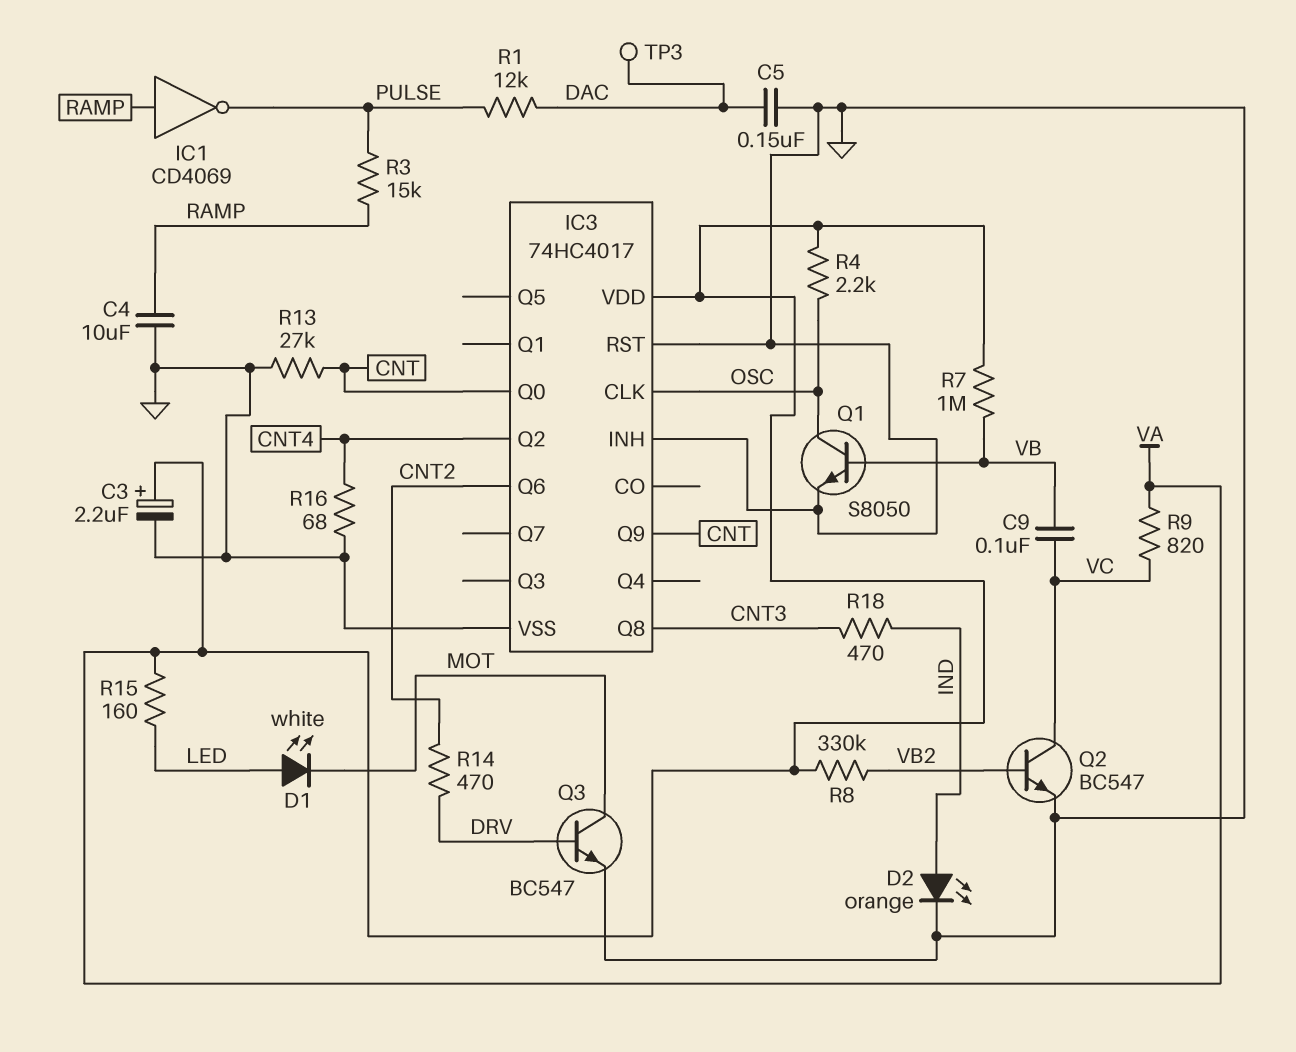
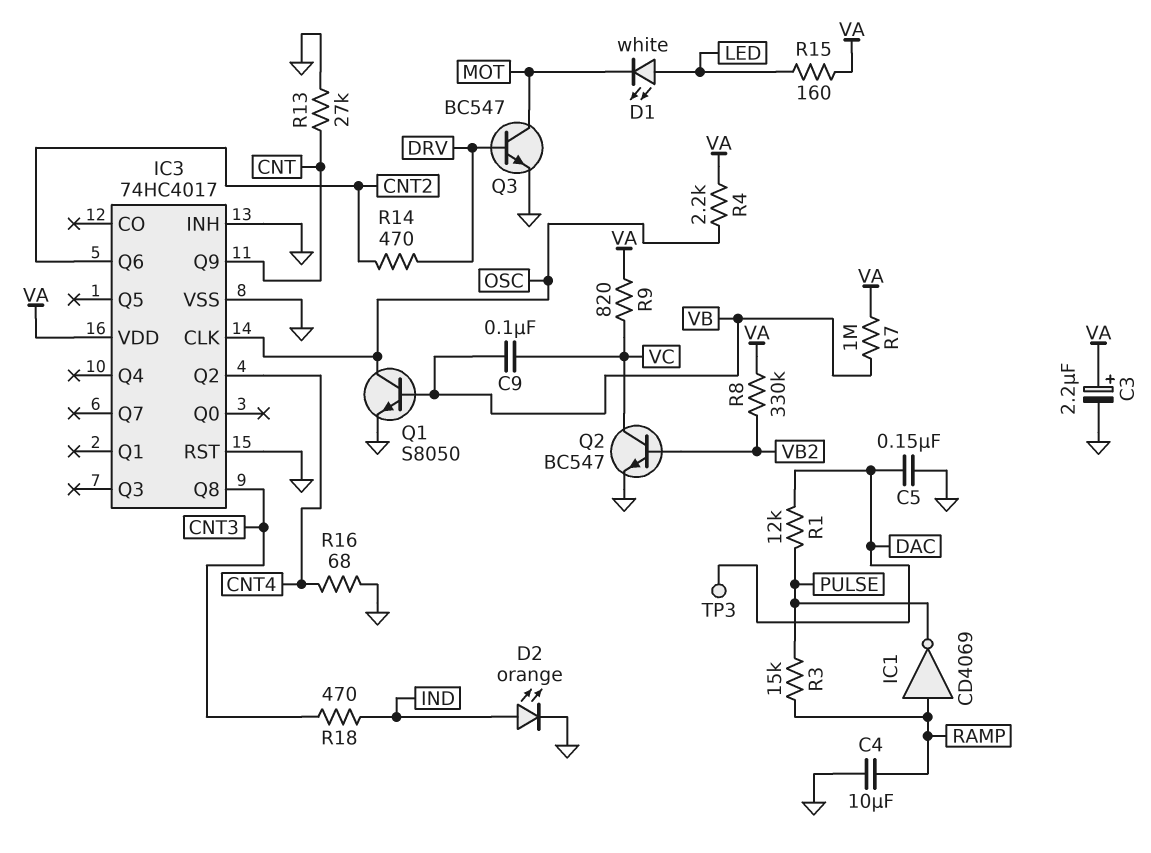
IC3 pin Q0: CNT -> none

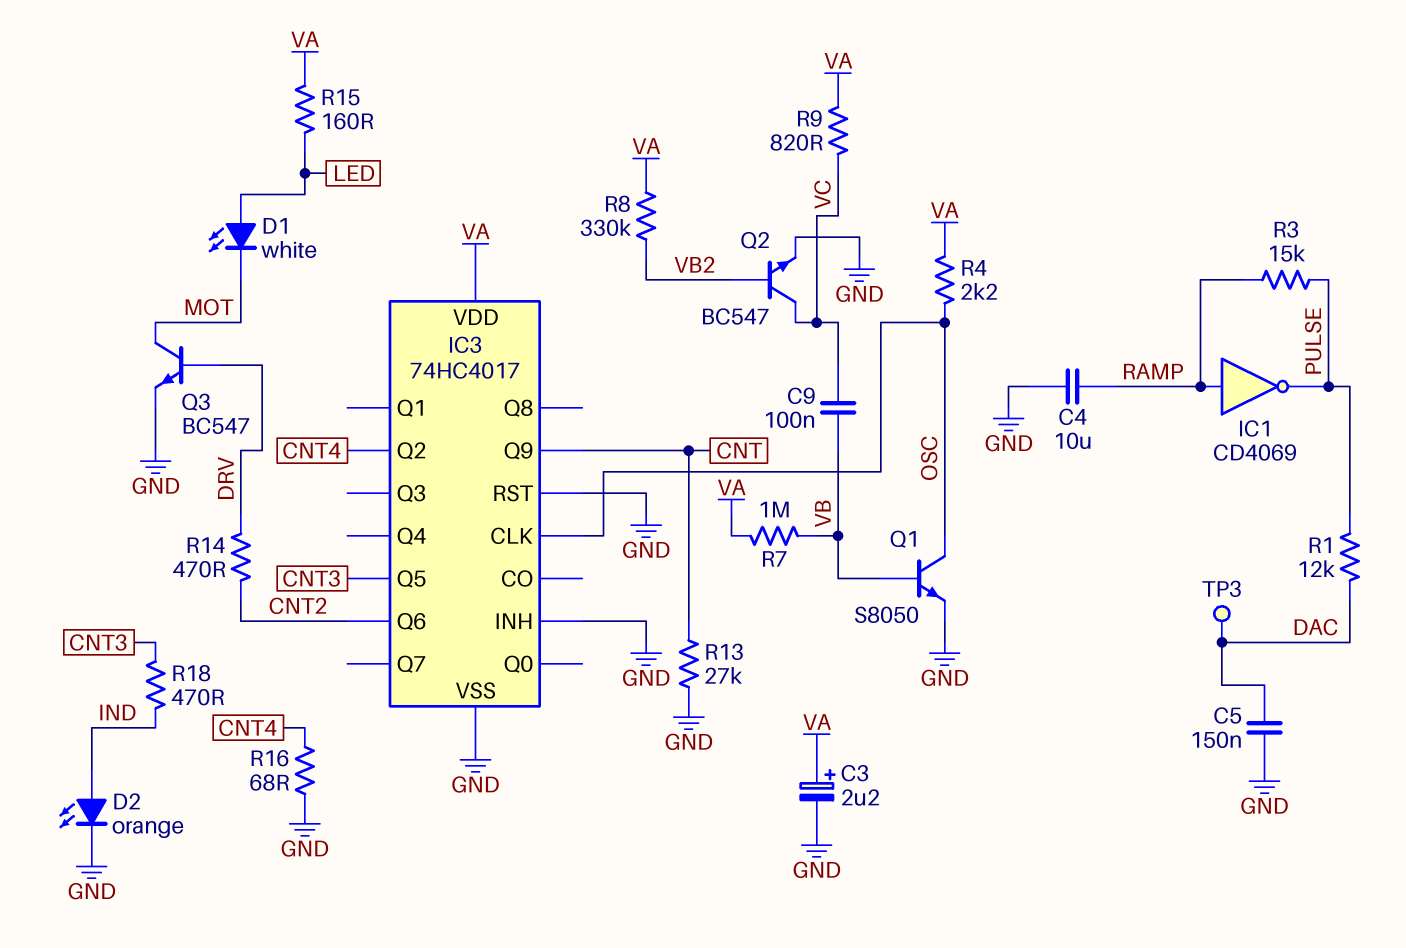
IC3 pin Q5: none -> CNT3
IC3 pin Q8: CNT3 -> none

